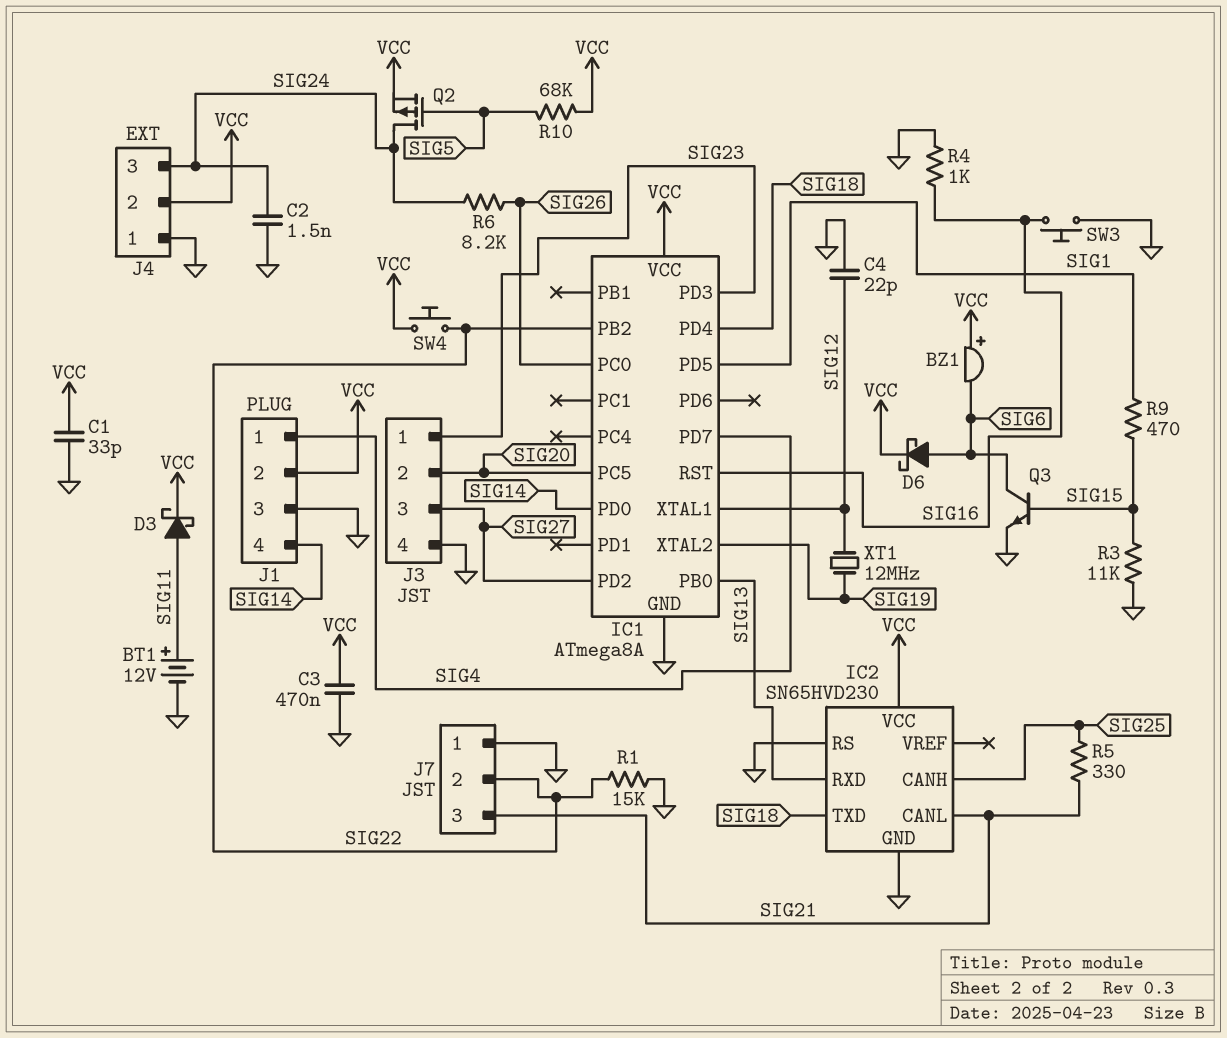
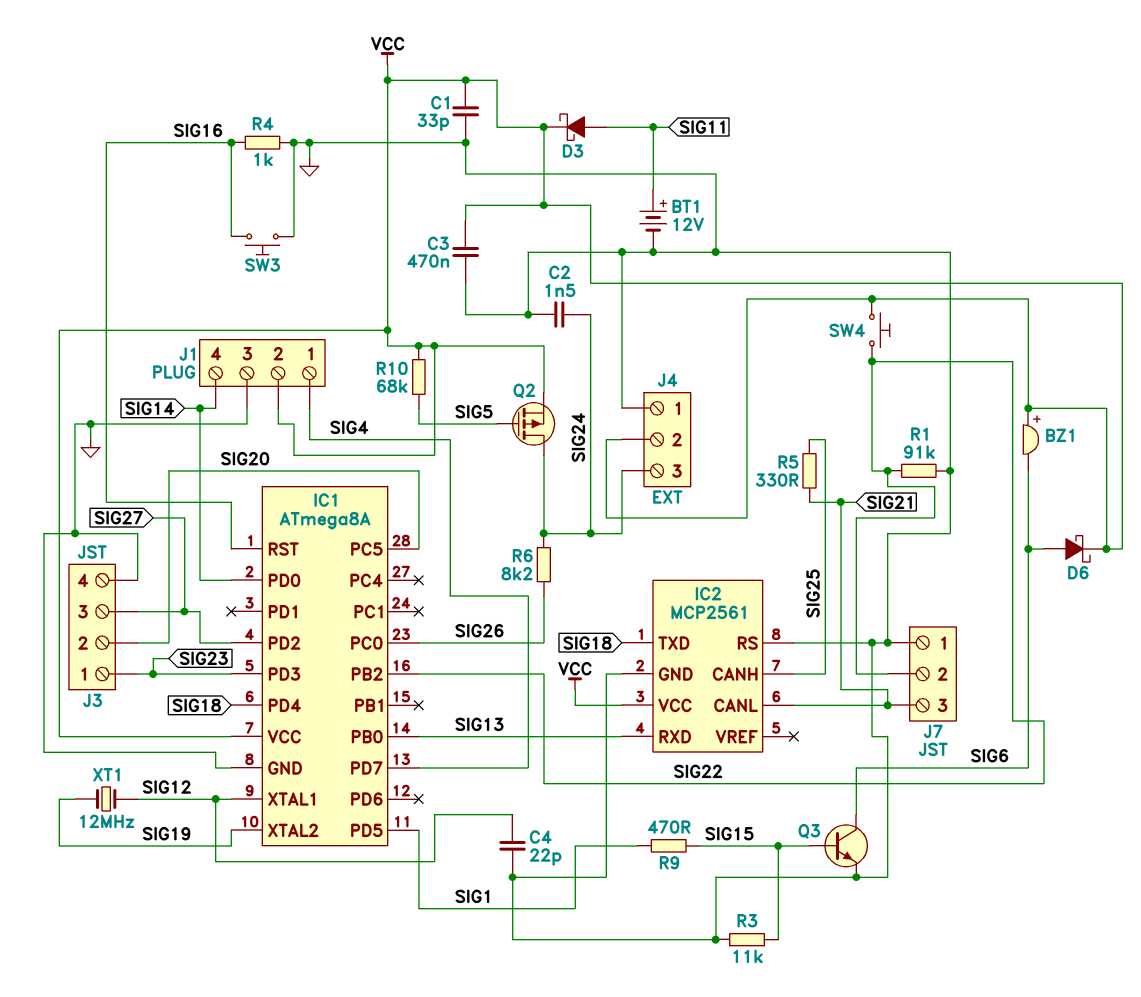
IC2: SN65HVD230 -> MCP2561
R1: 15k (GND, SIG22) -> 91k (GND, SIG22)

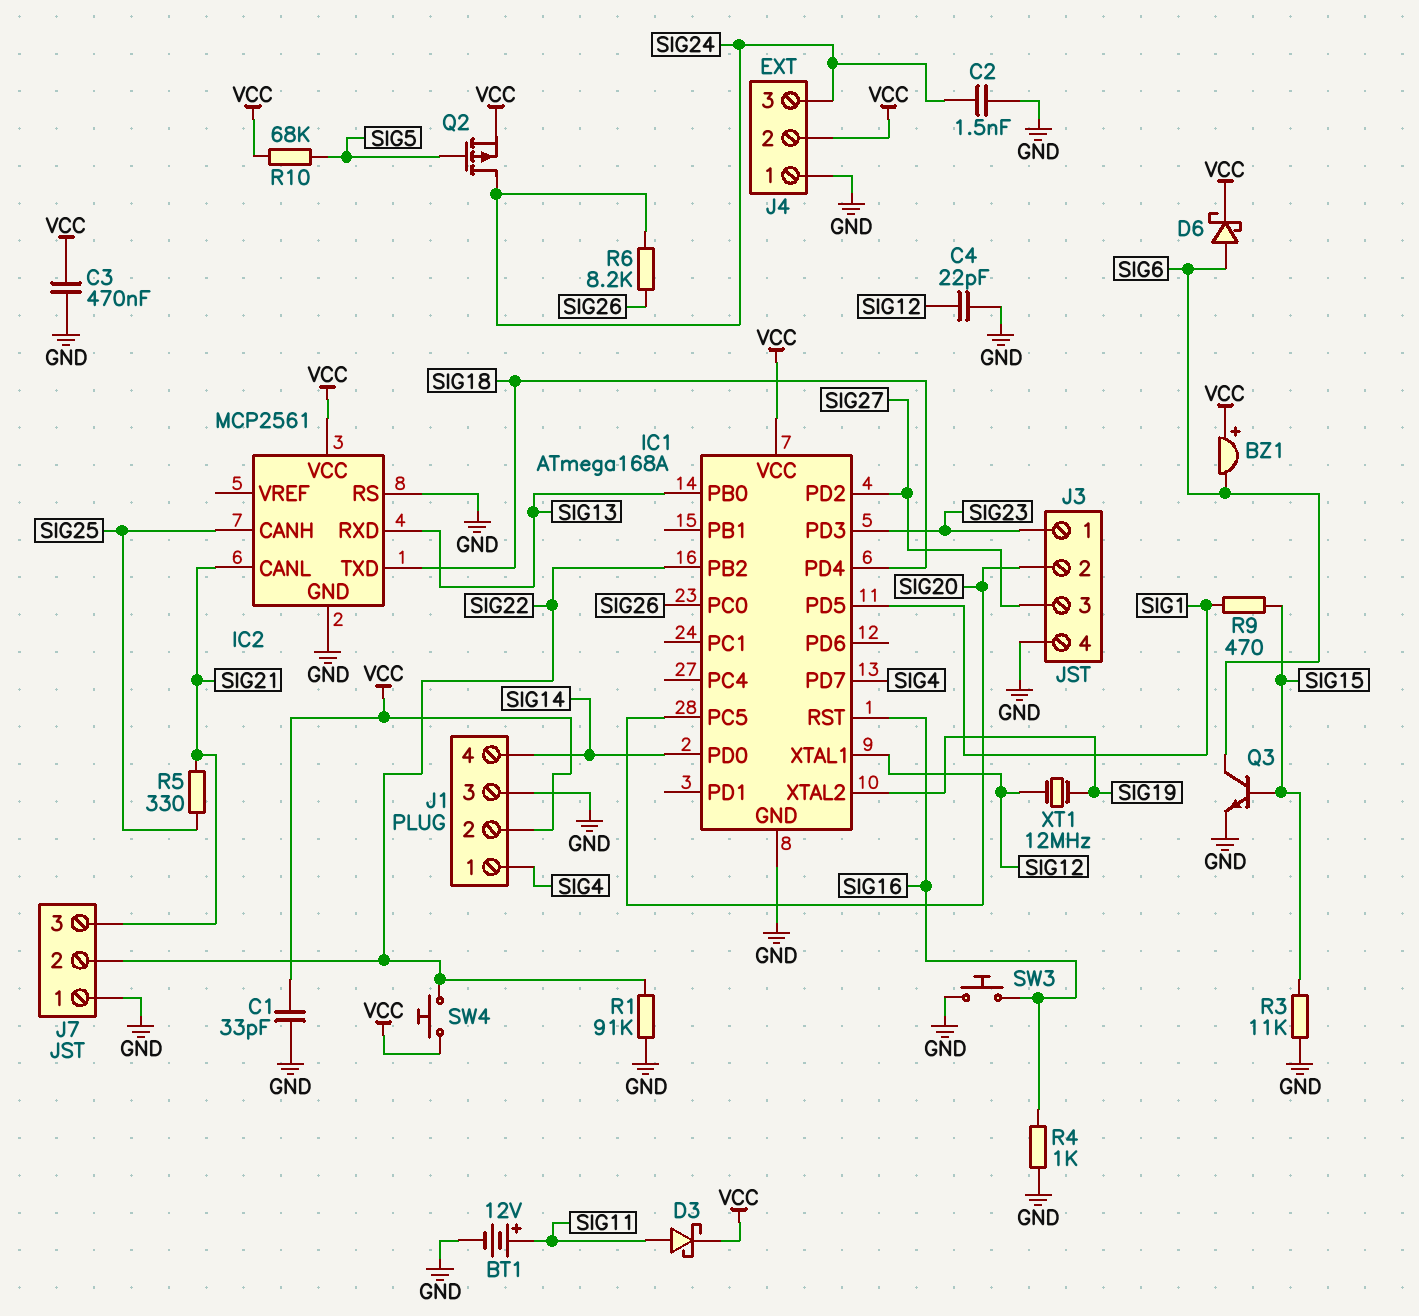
IC1: ATmega8A -> ATmega168A

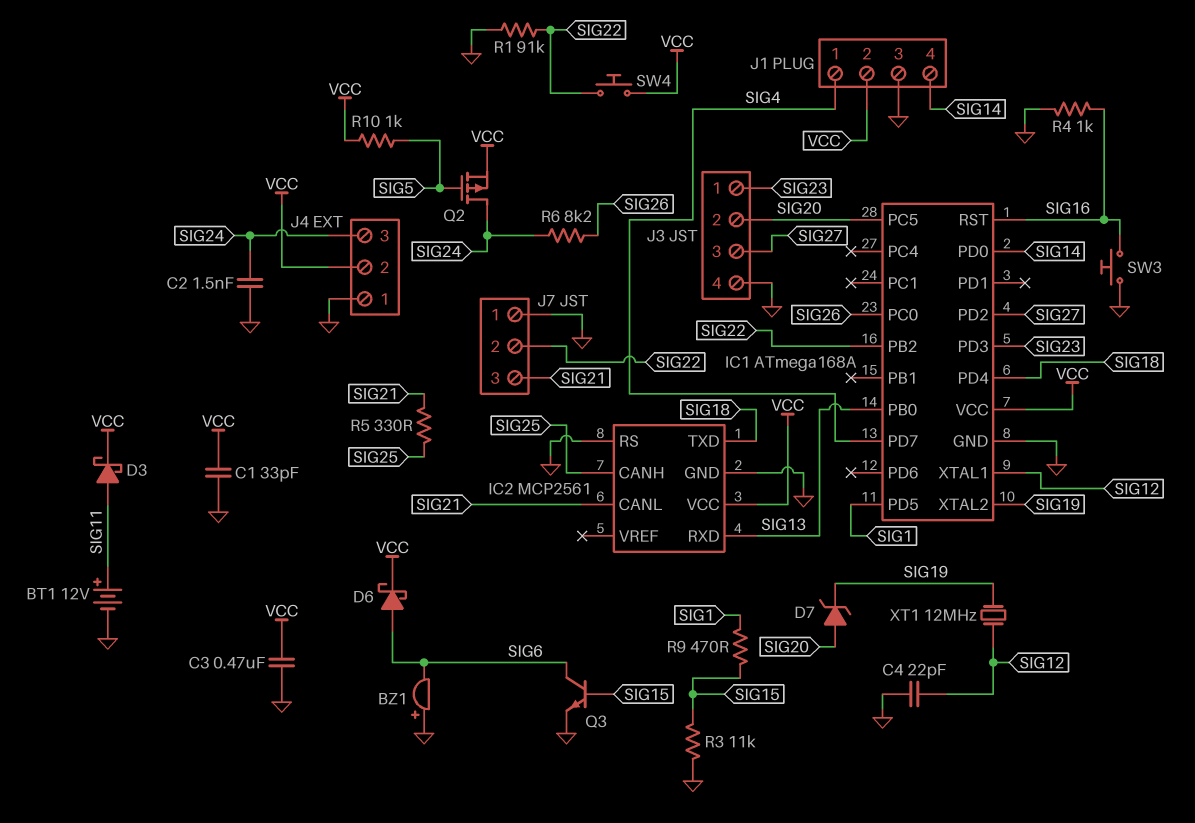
BZ1: buzzer (plus VCC, minus SIG6) -> buzzer (plus GND, minus SIG6)
D7: none -> zener (A SIG20, K SIG19)
R10: 68k (SIG5, VCC) -> 1k (SIG5, VCC)

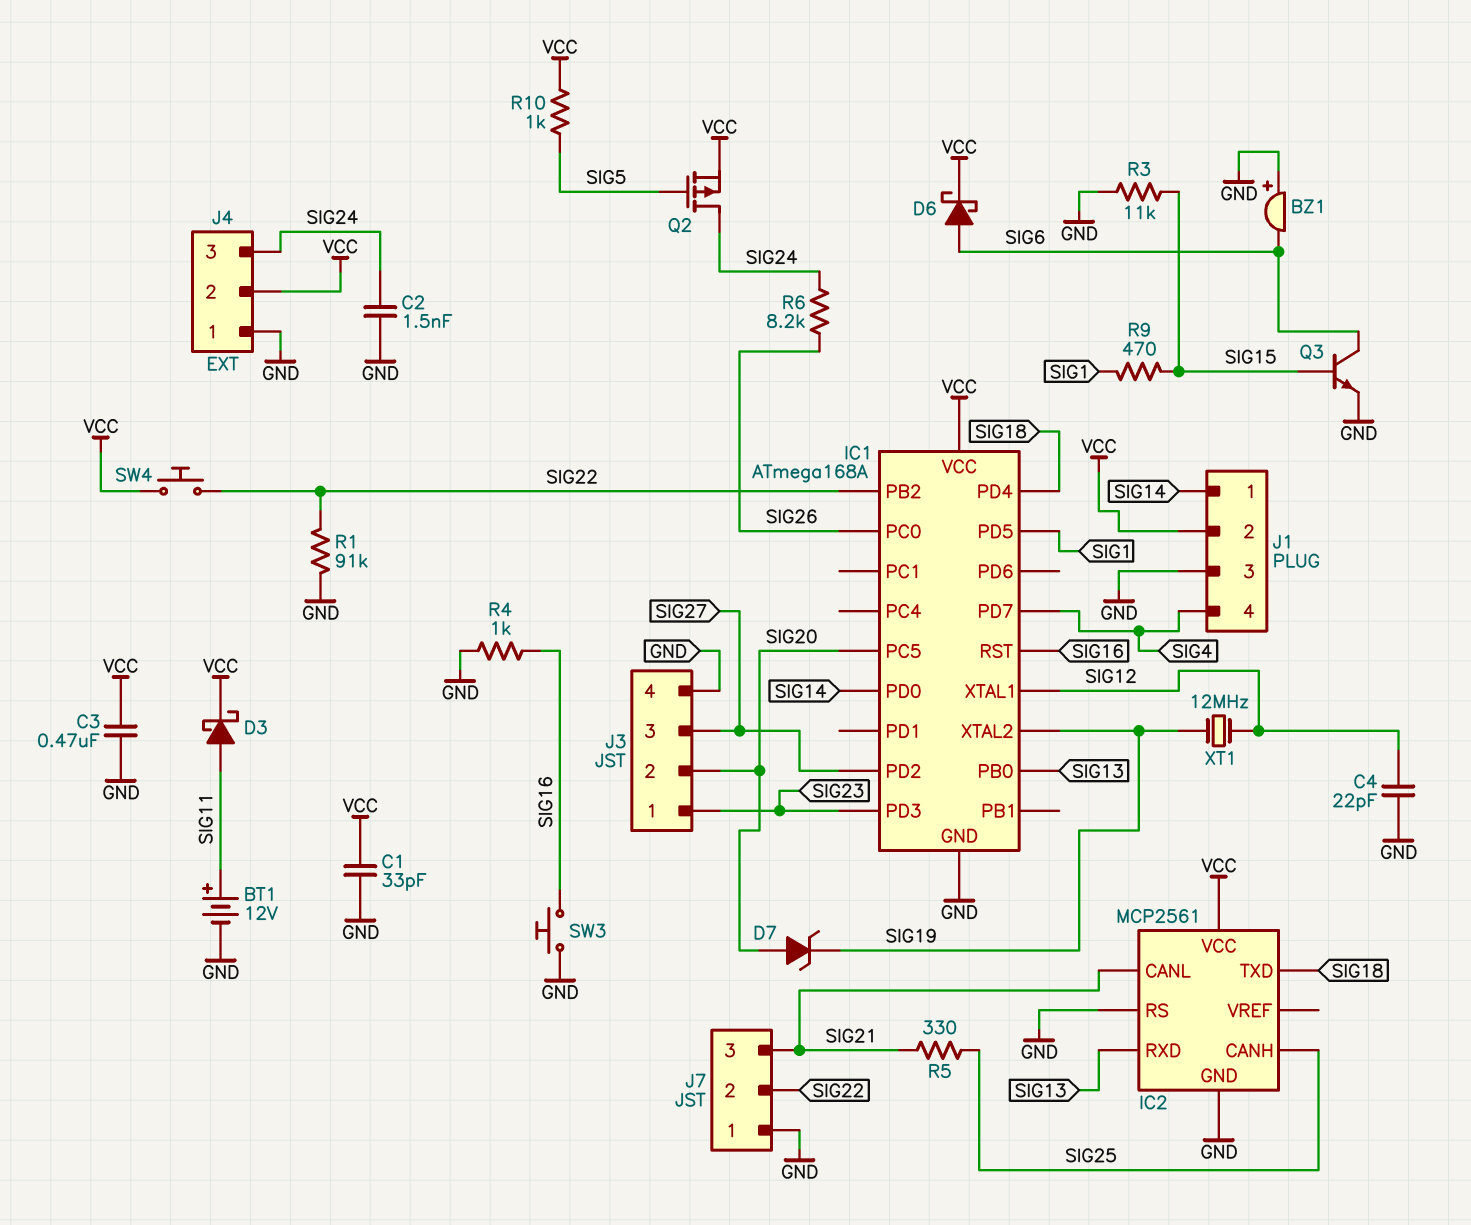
J1 pin 1: SIG4 -> SIG14
J1 pin 4: SIG14 -> SIG4

